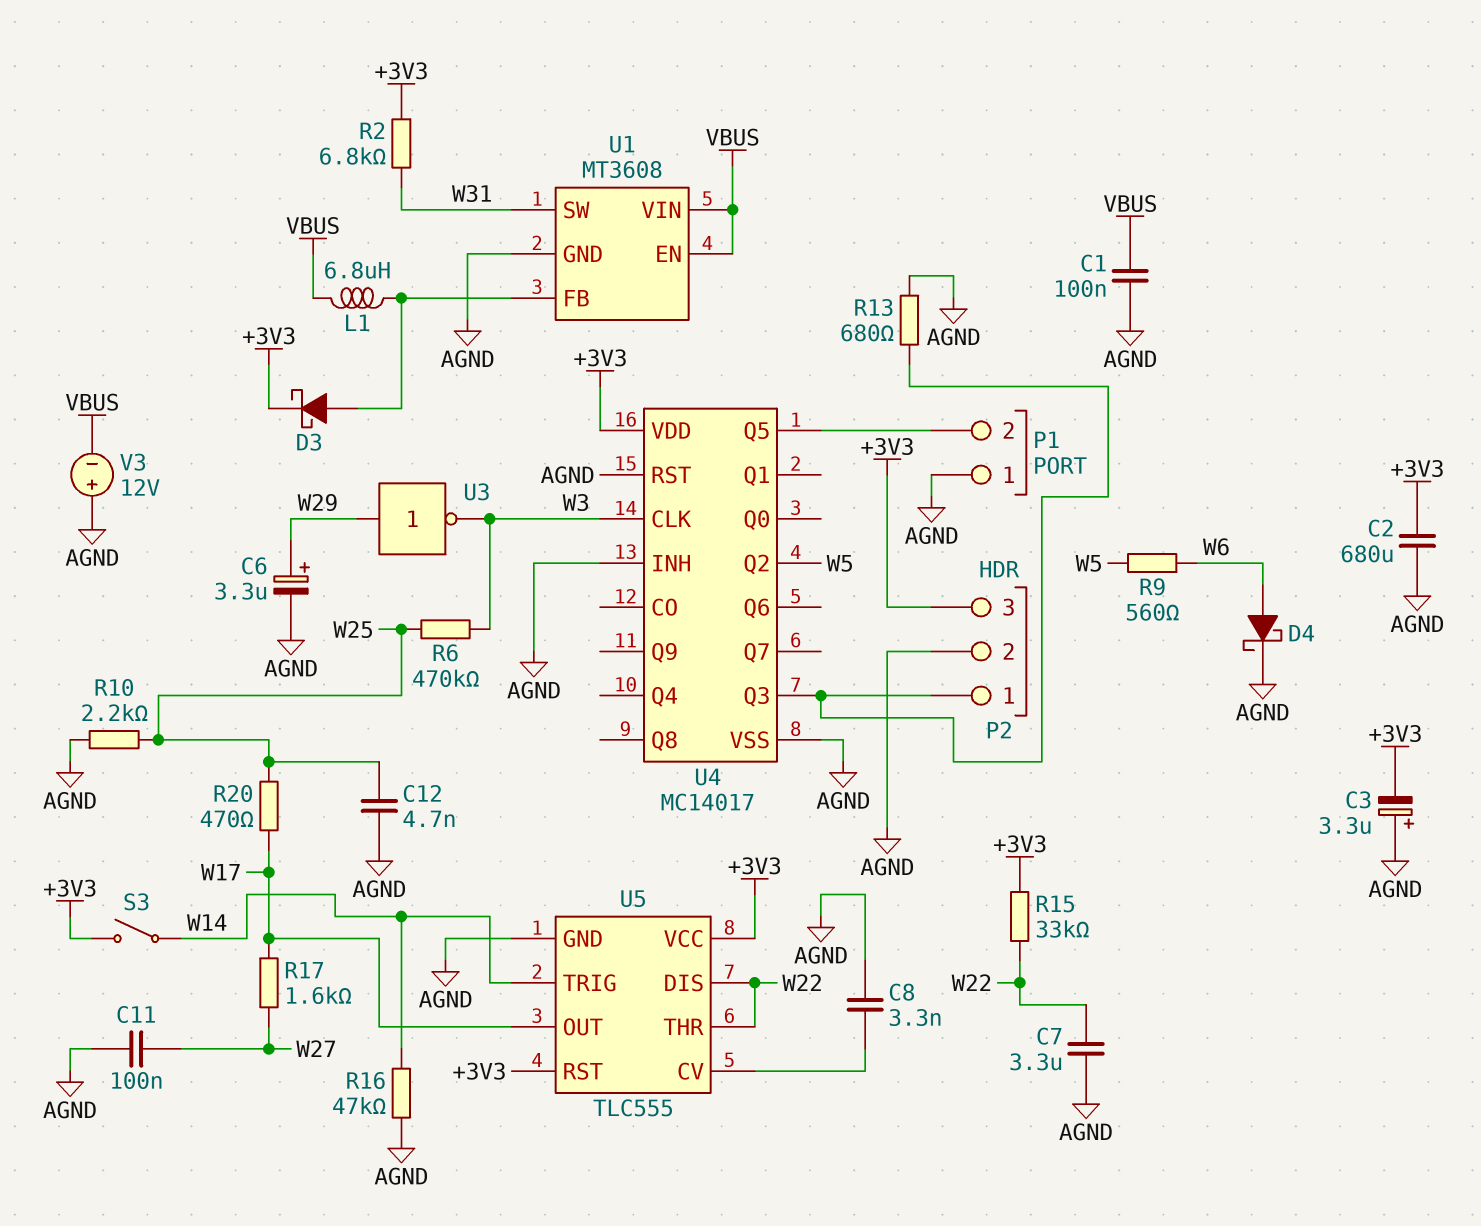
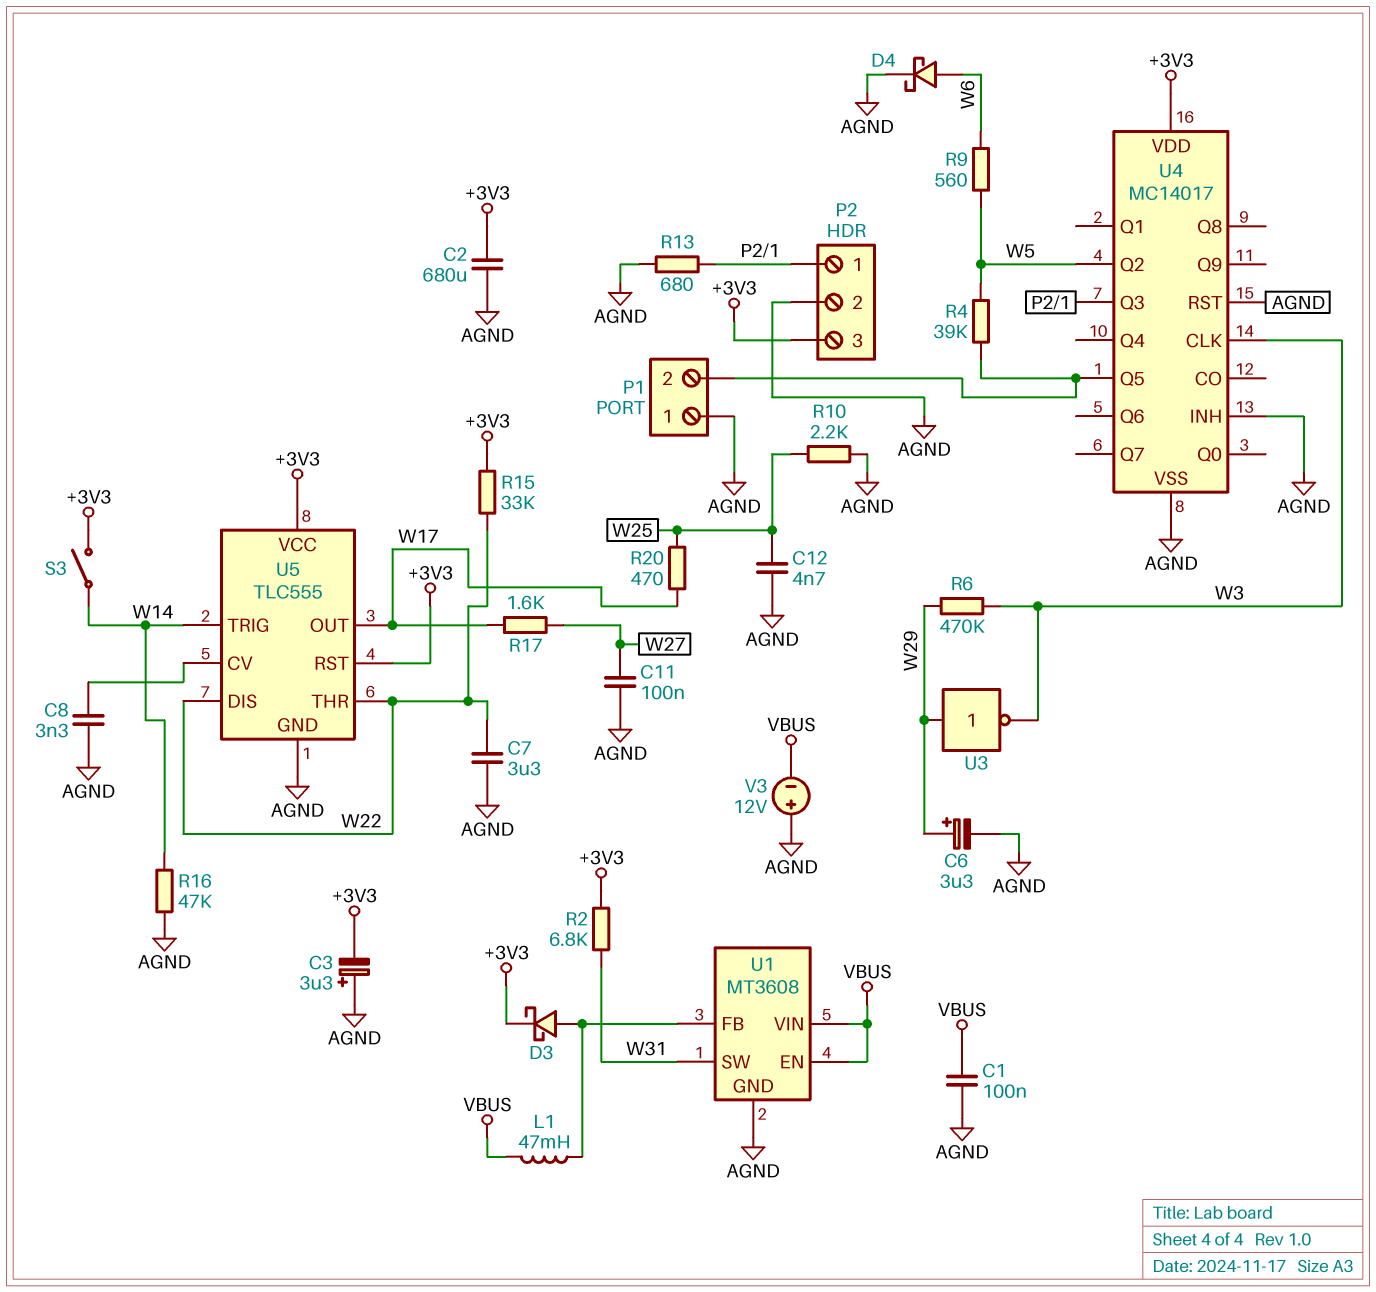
L1: 6.8uH (U1/FB, VBUS) -> 47mH (U1/FB, VBUS)
R4: none -> 39k (P1/2, W5)
R6: 470k (W3, W25) -> 470k (W3, W29)

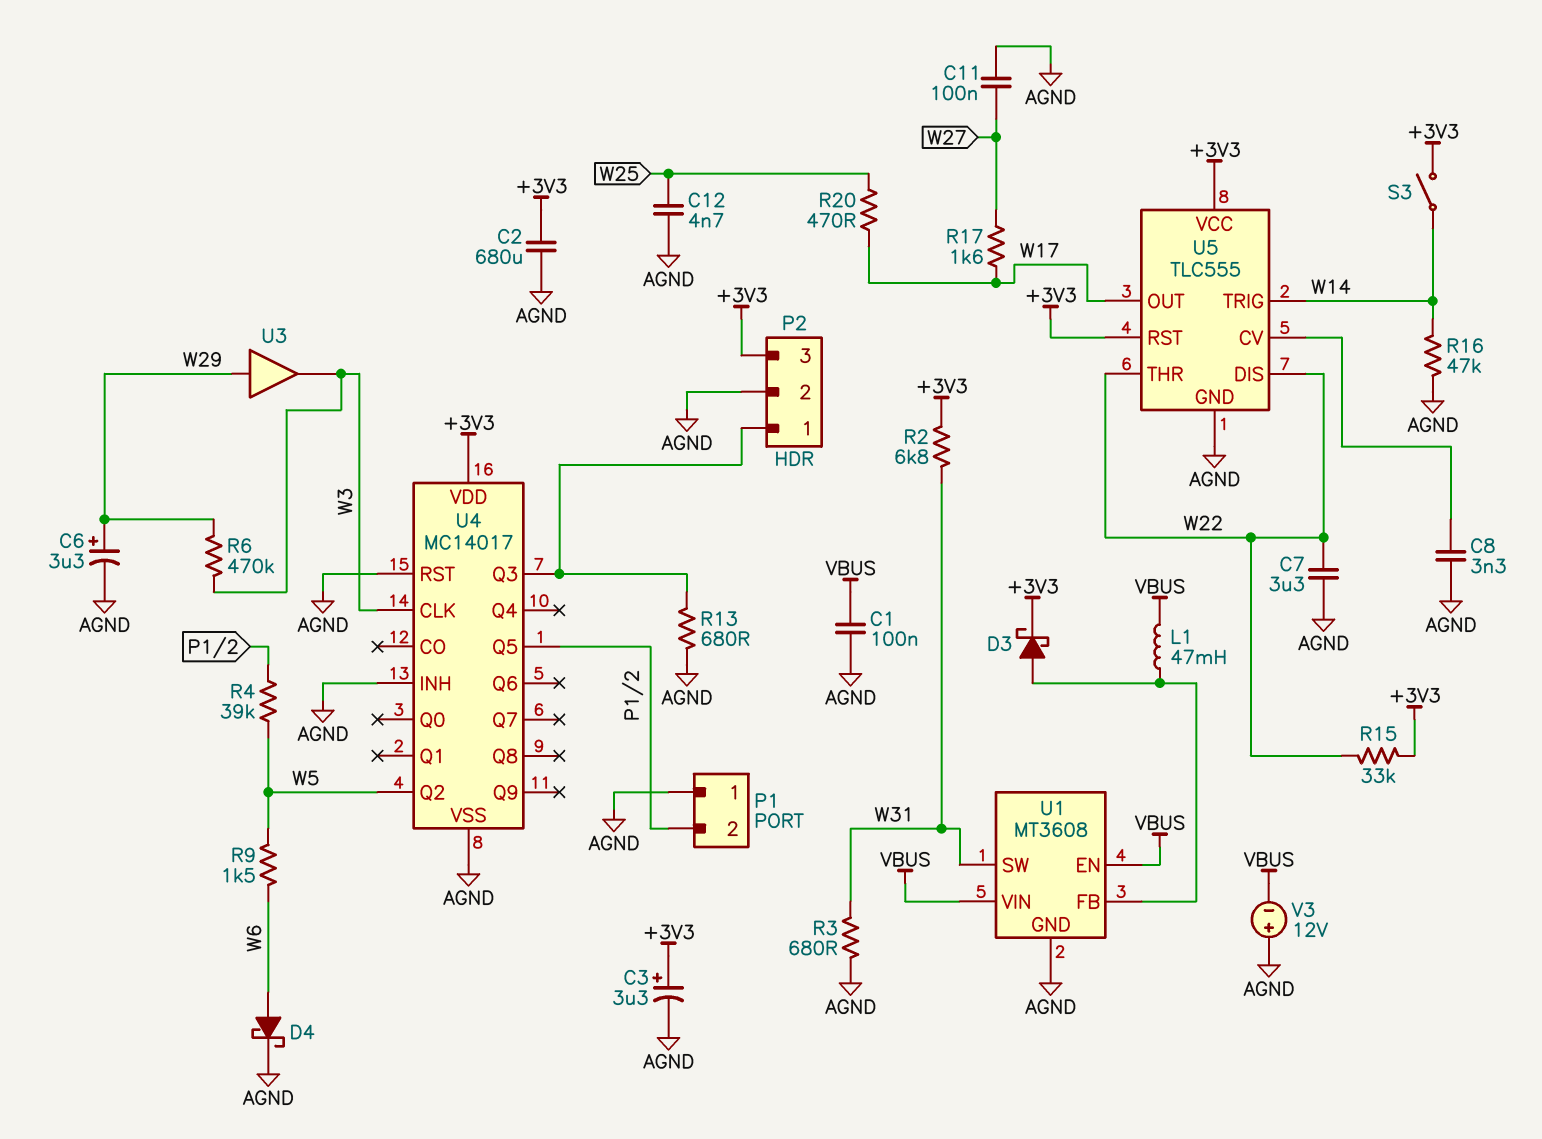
C3: 3.3uF (plus AGND, minus +3V3) -> 3.3uF (plus +3V3, minus AGND)
R3: none -> 680 (AGND, W31)
R9: 560 (W5, W6) -> 1.5k (W5, W6)
R10: 2.2k (AGND, W25) -> none
U3: NOT (in W29, out W3) -> buffer (in W29, out W3)

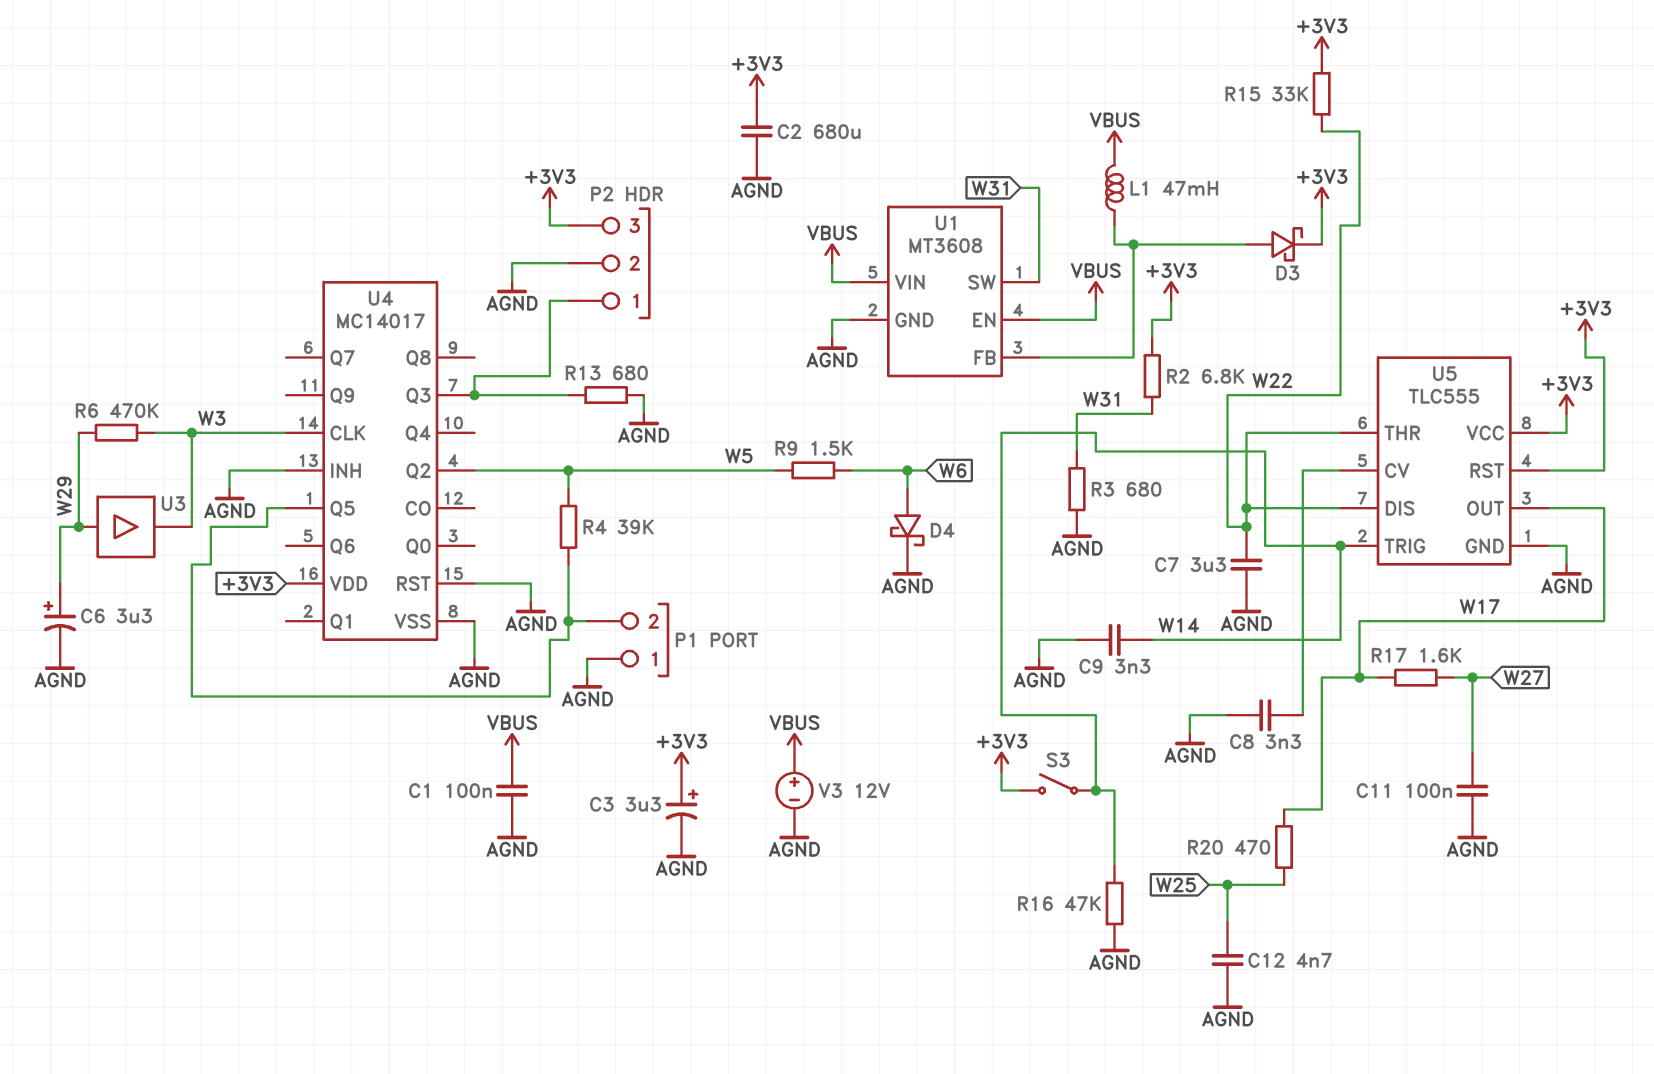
C9: none -> 3.3nF (AGND, W14)
V3: 12V (plus AGND, minus VBUS) -> 12V (plus VBUS, minus AGND)

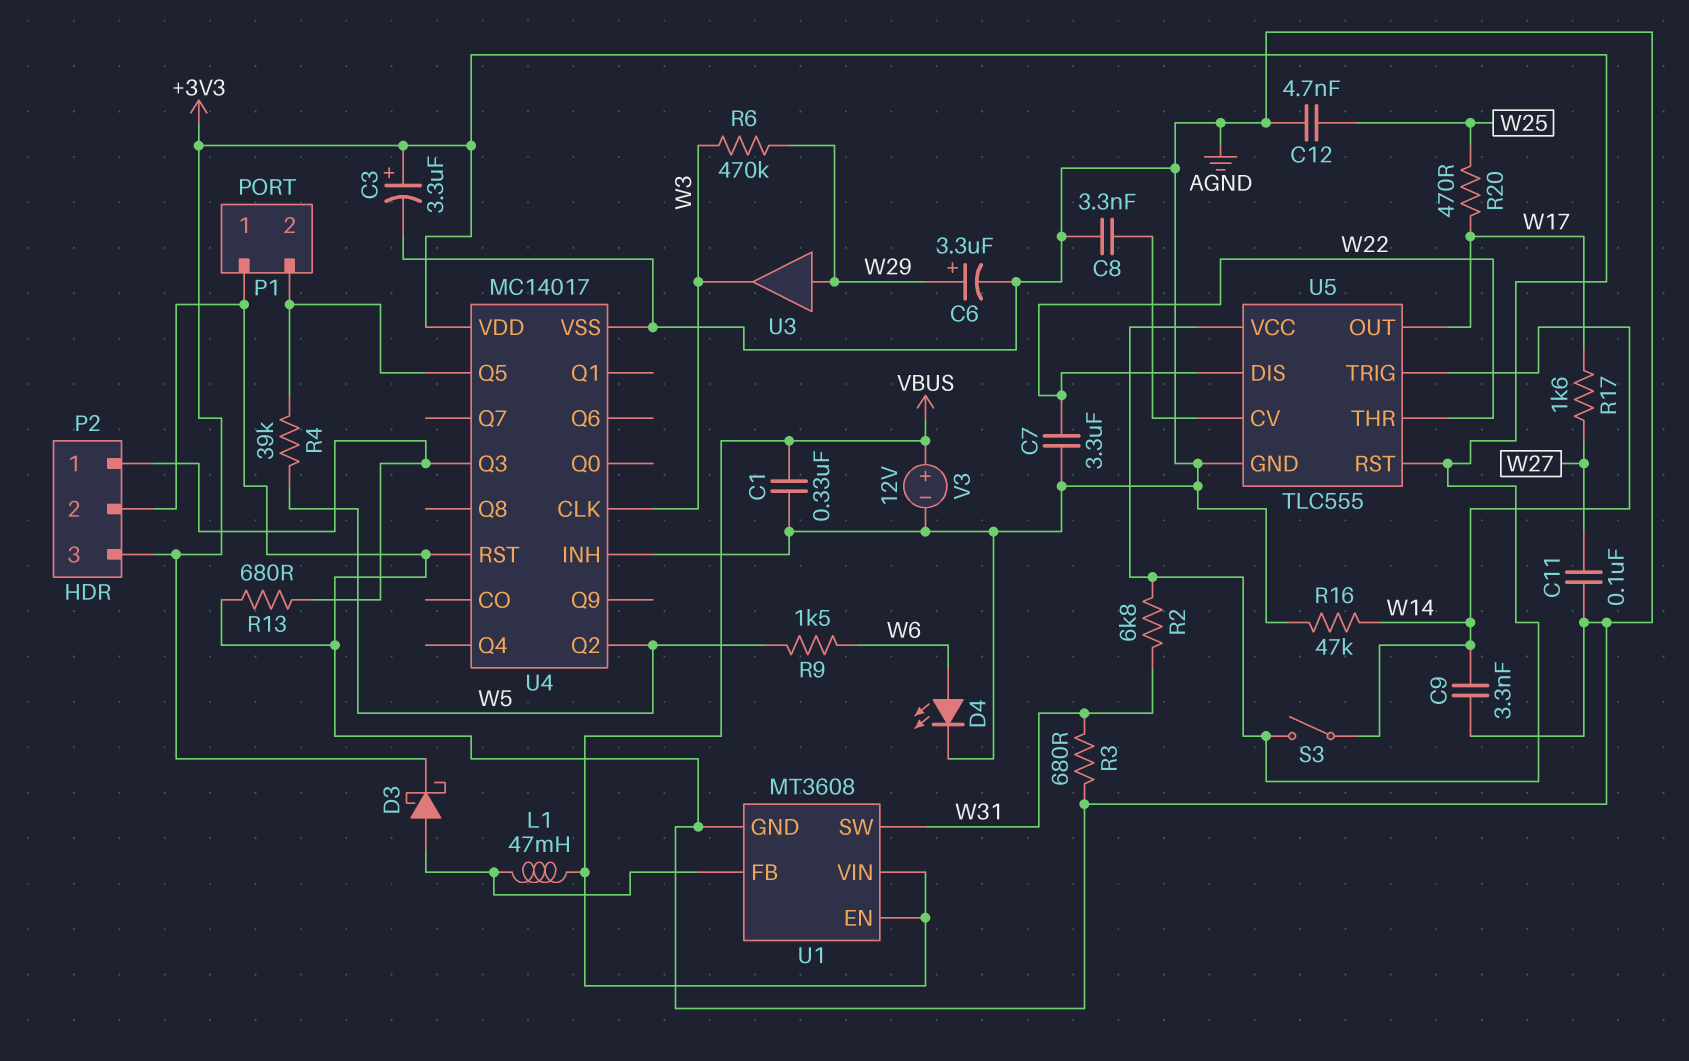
C1: 100nF (AGND, VBUS) -> 330nF (AGND, VBUS)
C2: 680uF (+3V3, AGND) -> none
D4: schottky (A W6, K AGND) -> LED (A W6, K AGND)
R15: 33k (+3V3, W22) -> none

